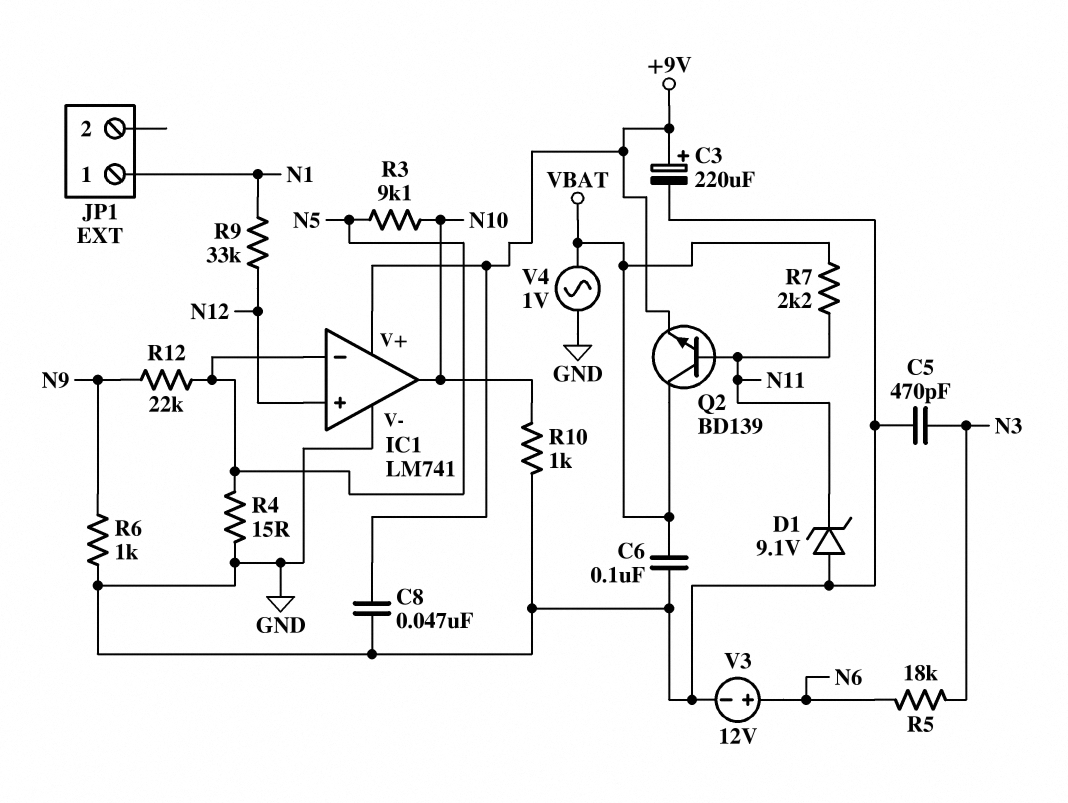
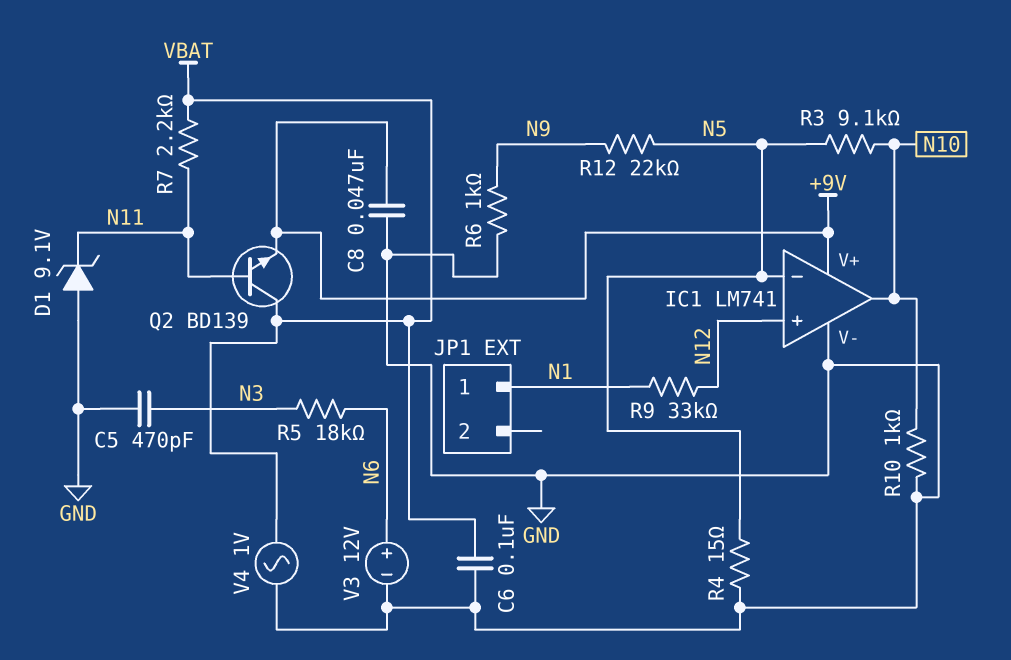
C3: 220uF (plus +9V, minus GND) -> none

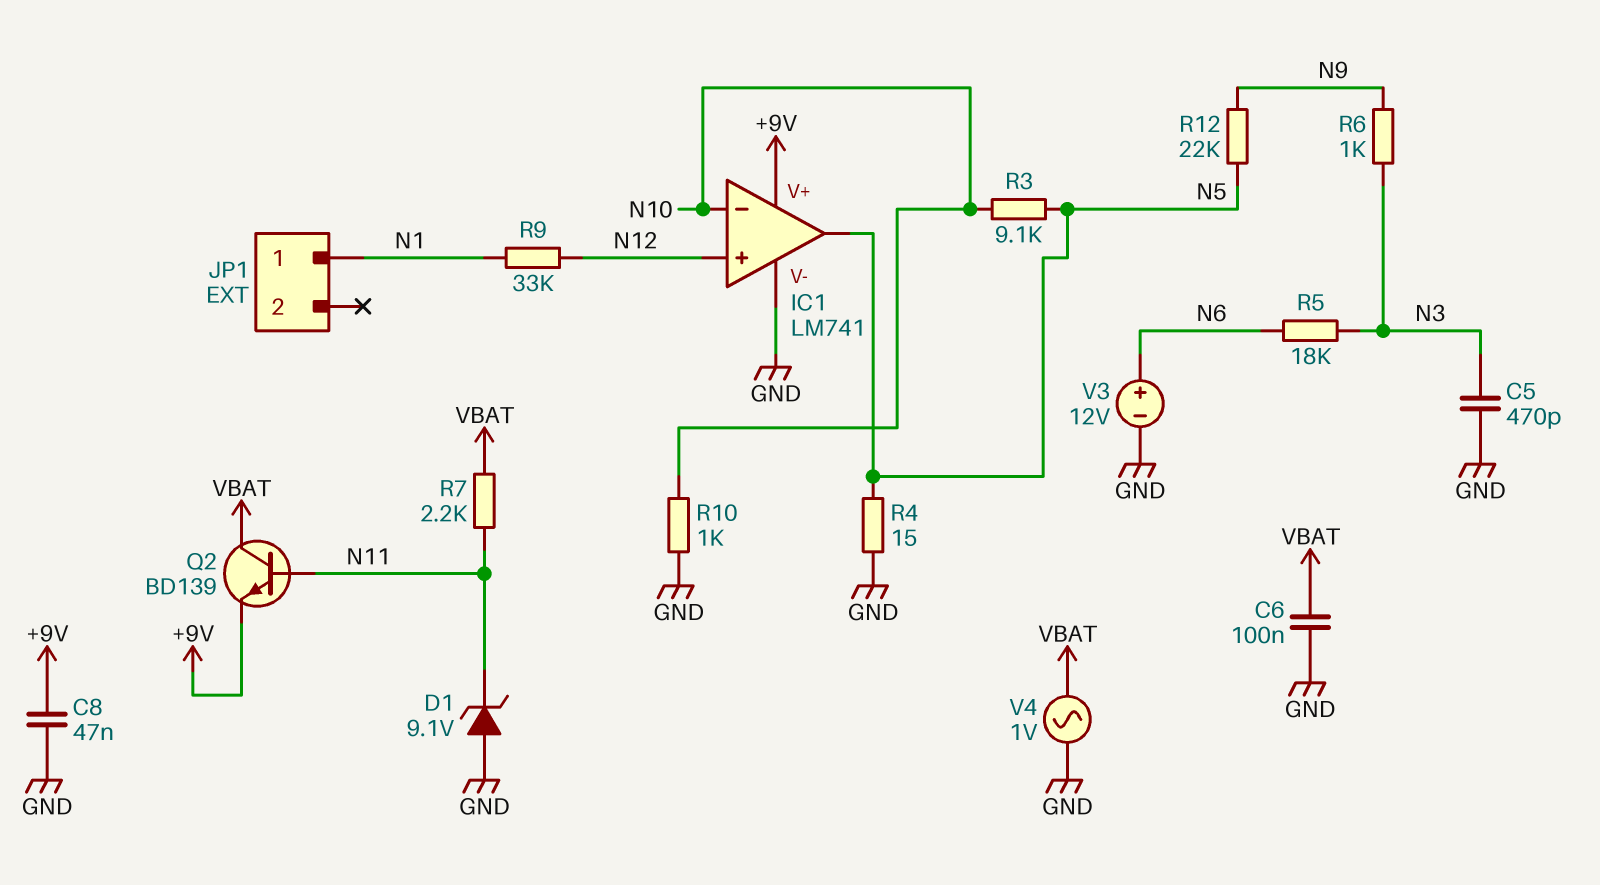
IC1 pin in-: N5 -> N10
IC1 pin out: N10 -> N5
R6: 1k (GND, N9) -> 1k (N3, N9)

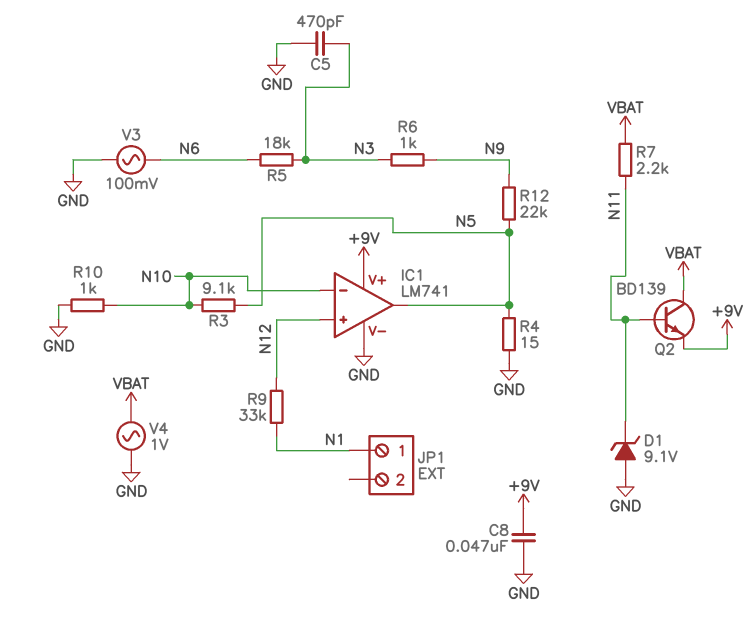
C6: 100nF (GND, VBAT) -> none
V3: 12V (plus N6, minus GND) -> AC 100mV (GND, N6)

